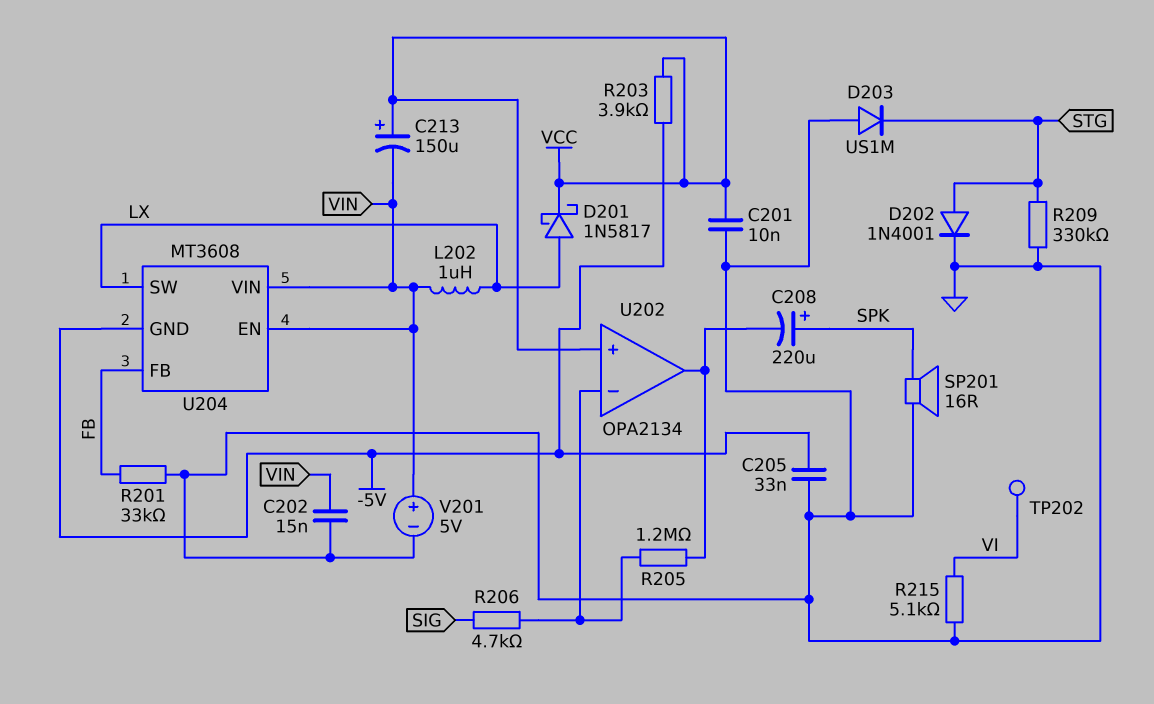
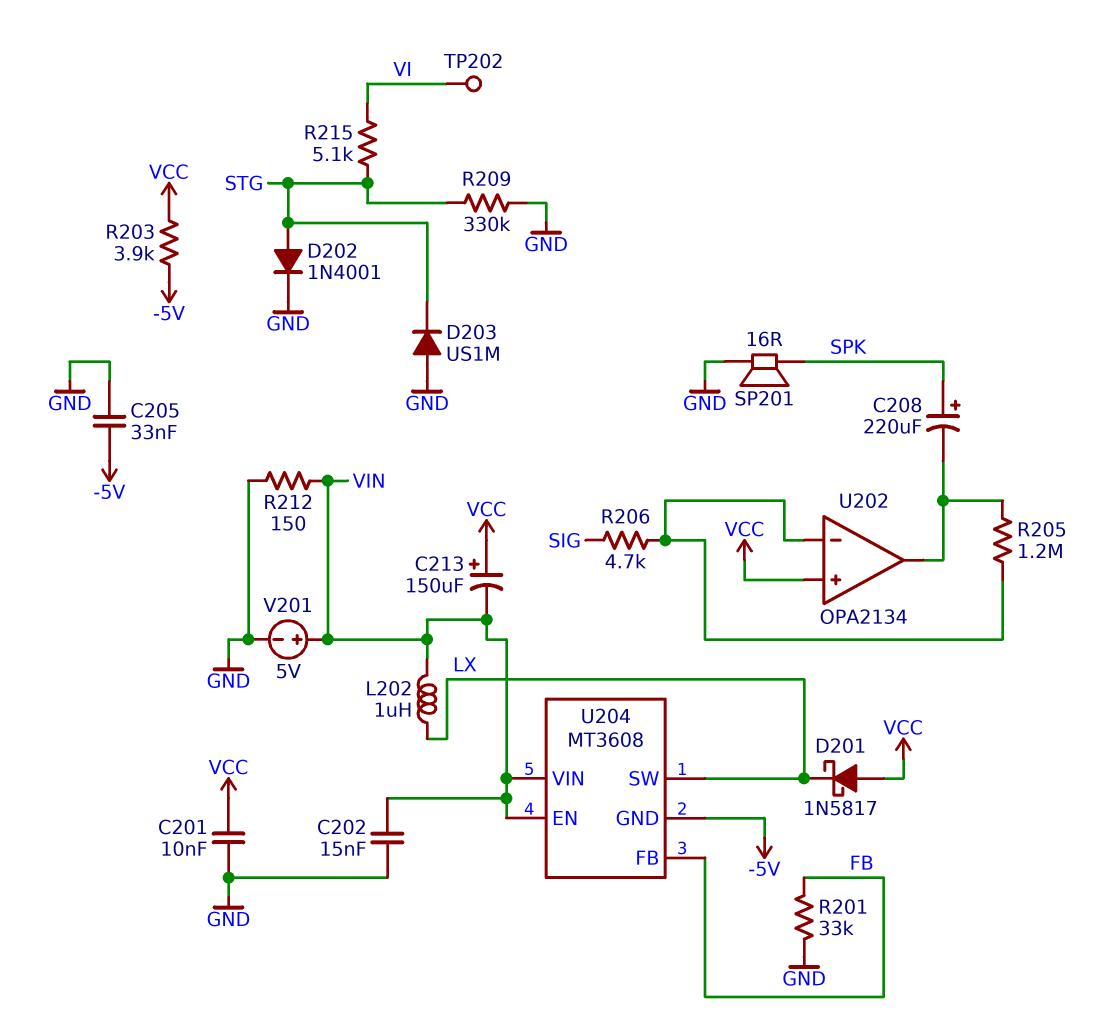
D201: schottky 1N5817 (A LX, K VCC) -> schottky 1N5817 (A VCC, K LX)
R212: none -> 150 (GND, VIN)
R215: 5.1k (GND, VI) -> 5.1k (STG, VI)

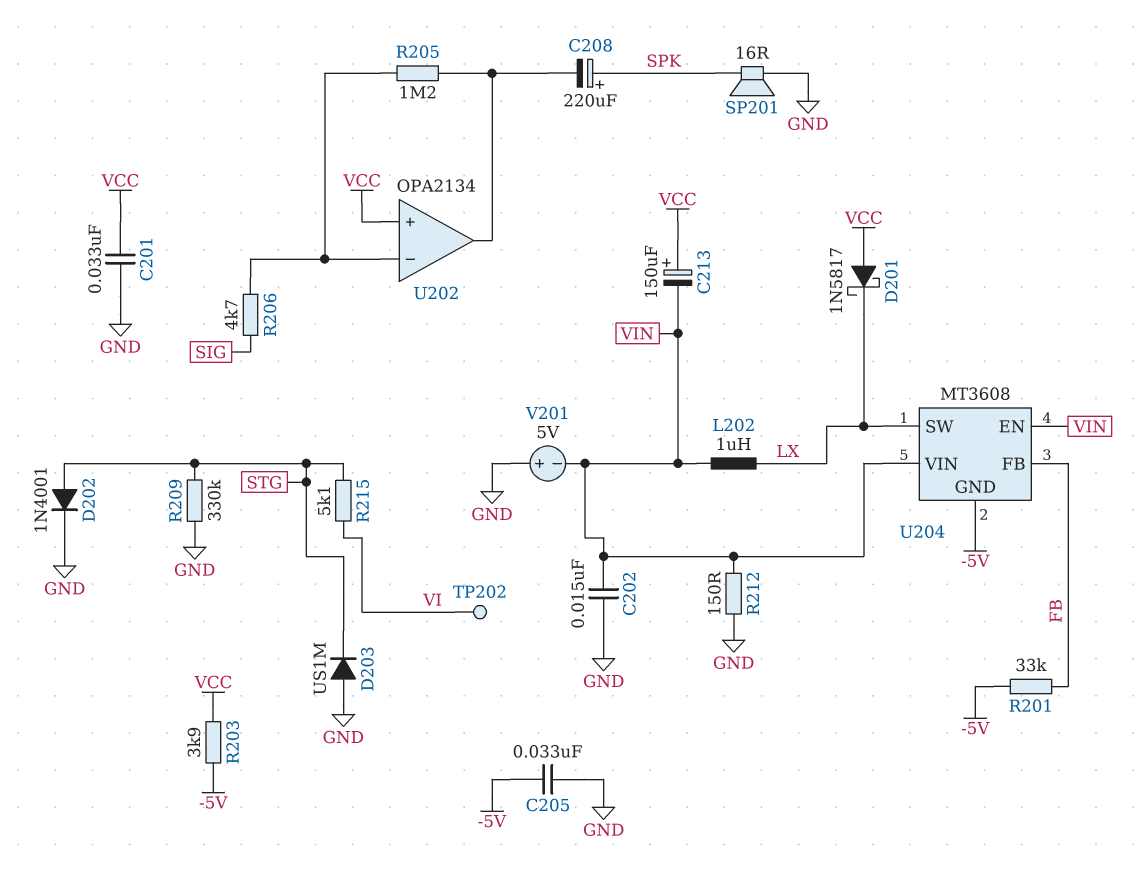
C201: 10nF (GND, VCC) -> 33nF (GND, VCC)
R201: 33k (FB, GND) -> 33k (-5V, FB)
V201: 5V (plus VIN, minus GND) -> 5V (plus GND, minus VIN)

